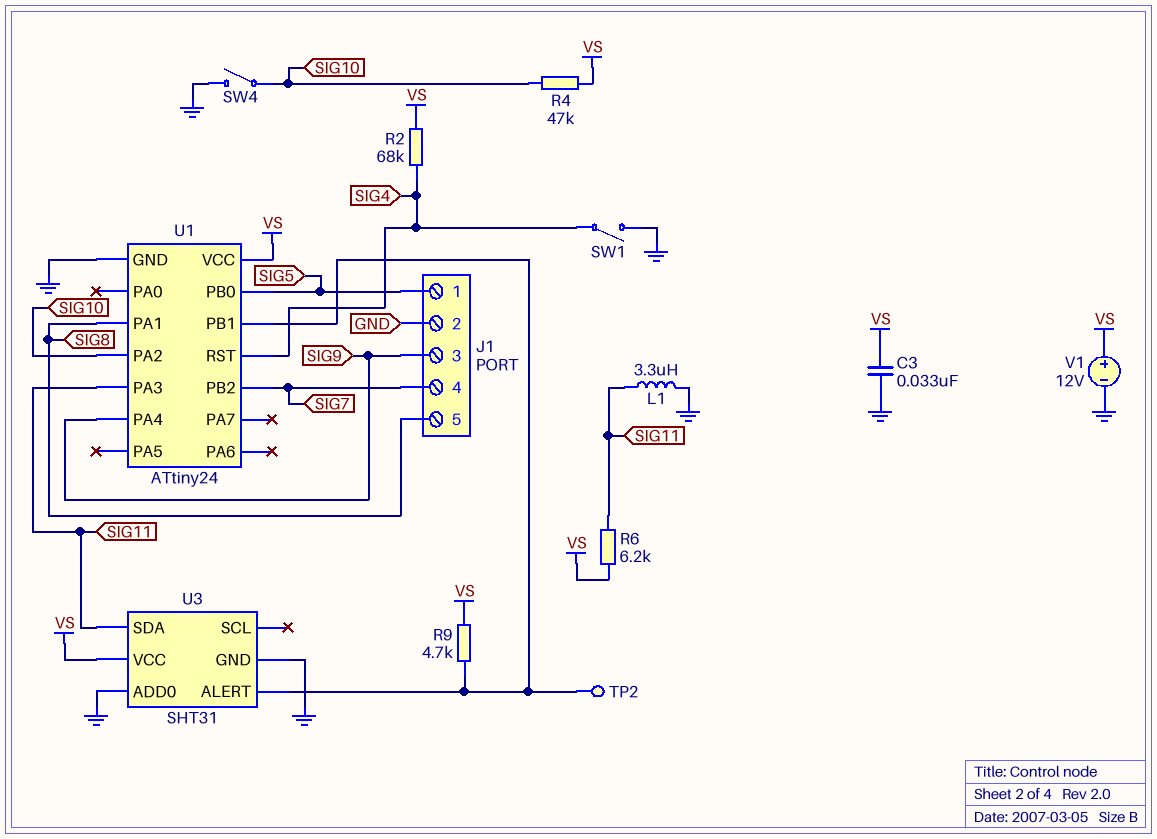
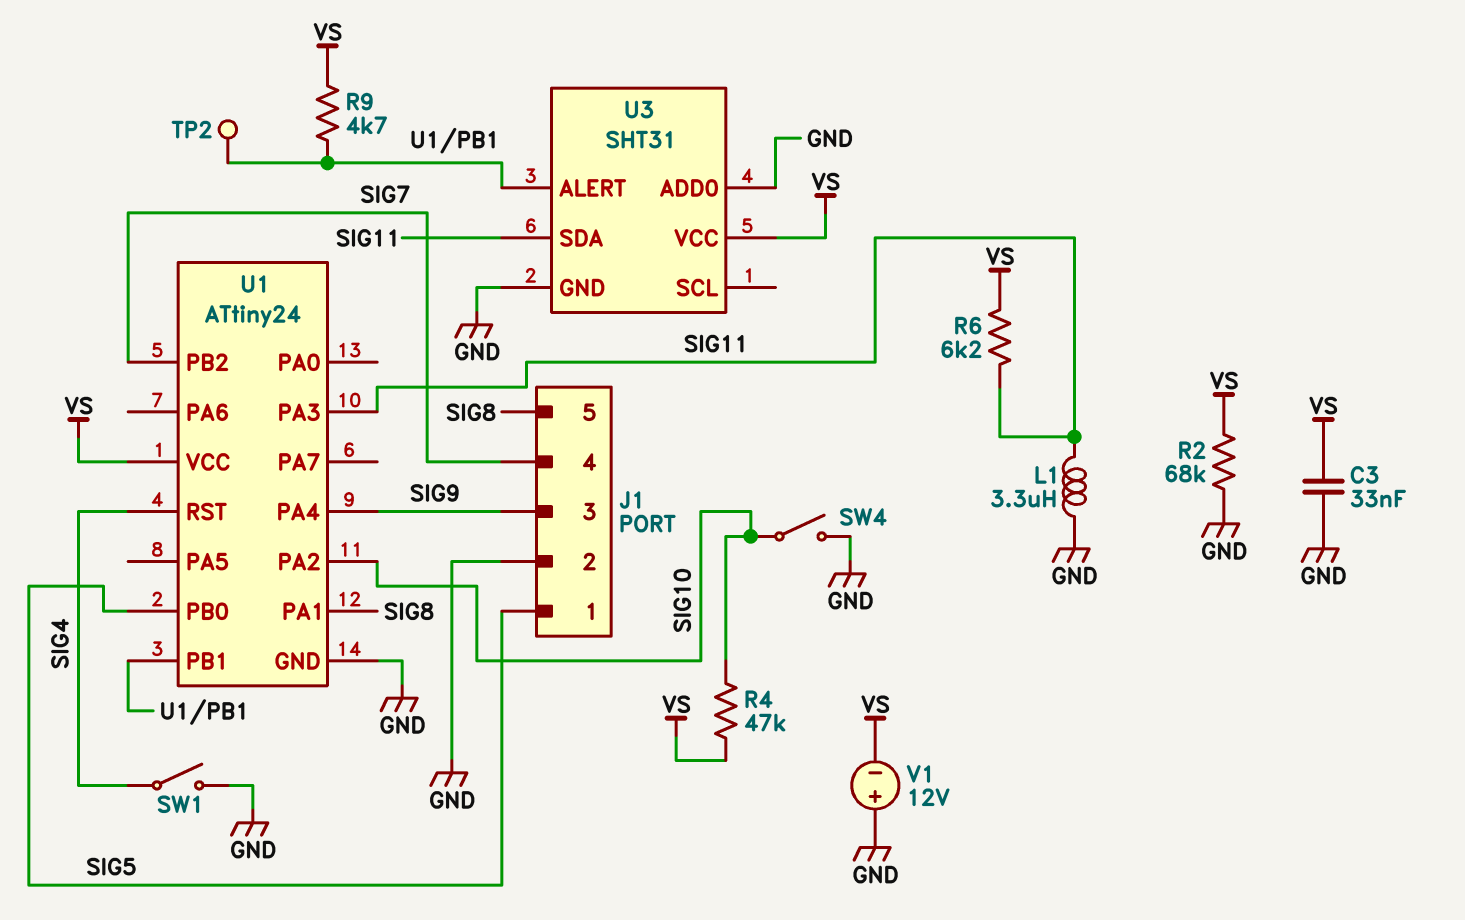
R2: 68k (SIG4, VS) -> 68k (GND, VS)
V1: 12V (plus VS, minus GND) -> 12V (plus GND, minus VS)

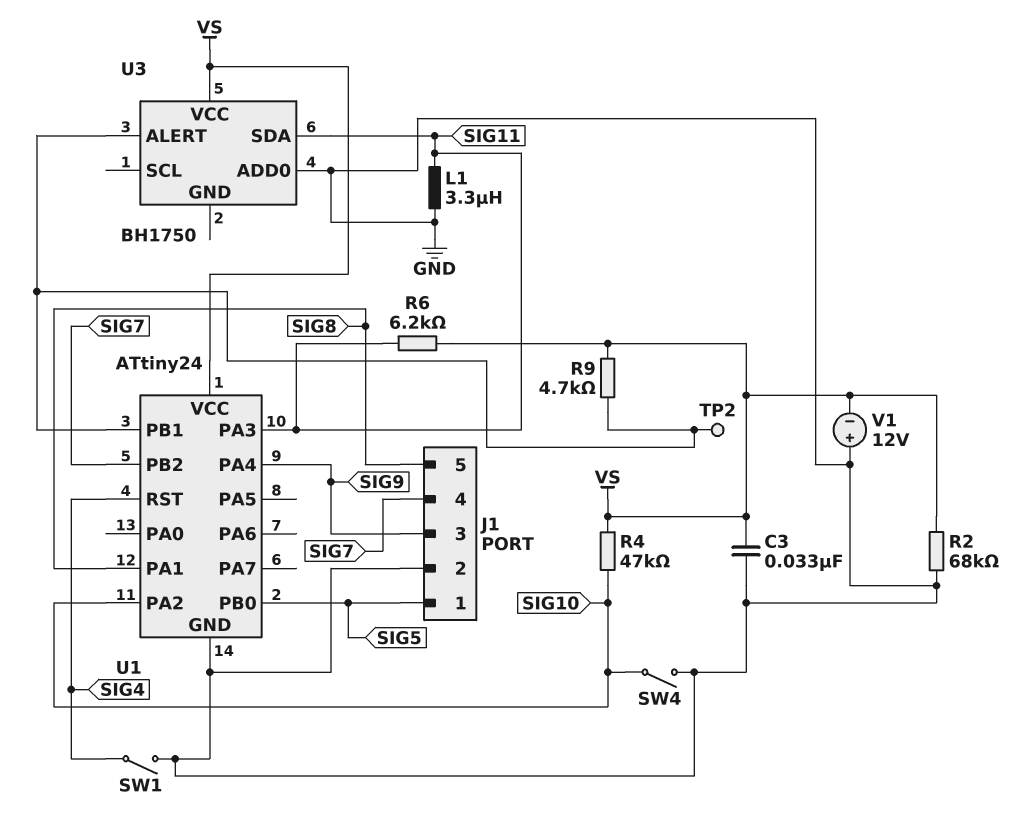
U3: SHT31 -> BH1750
U3 pin GND: GND -> none

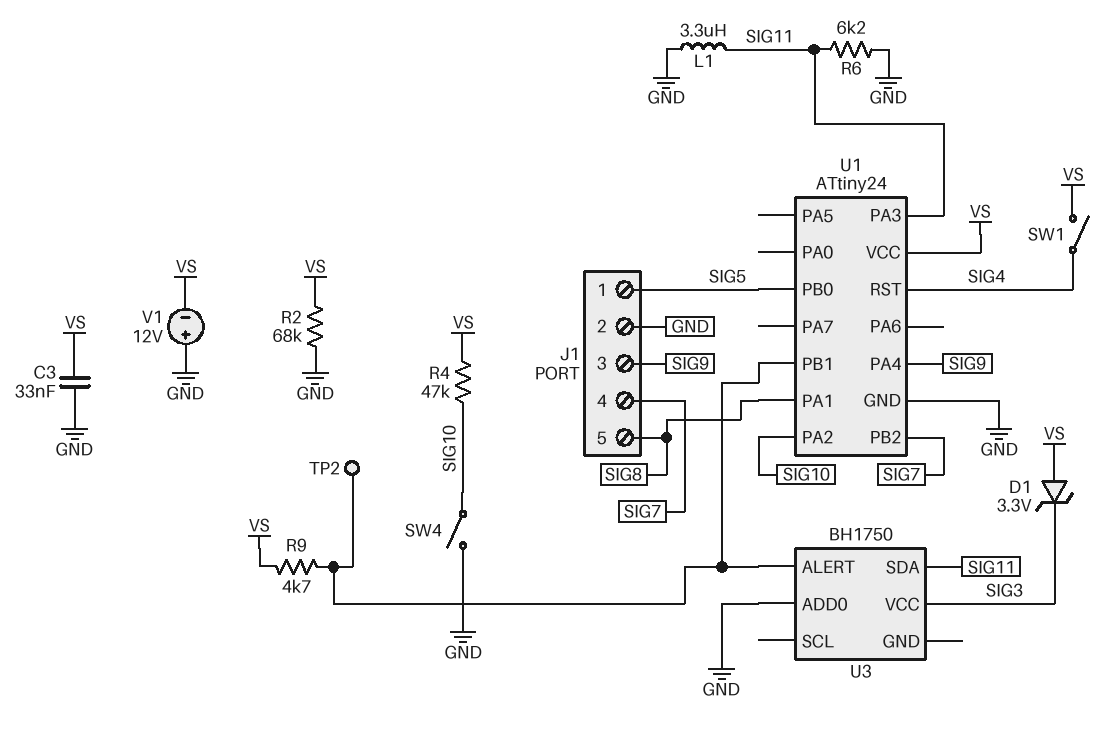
D1: none -> zener 3.3V (A VS, K SIG3)
R6: 6.2k (SIG11, VS) -> 6.2k (GND, SIG11)
SW1: switch (GND, SIG4) -> switch (SIG4, VS)
U3 pin VCC: VS -> SIG3

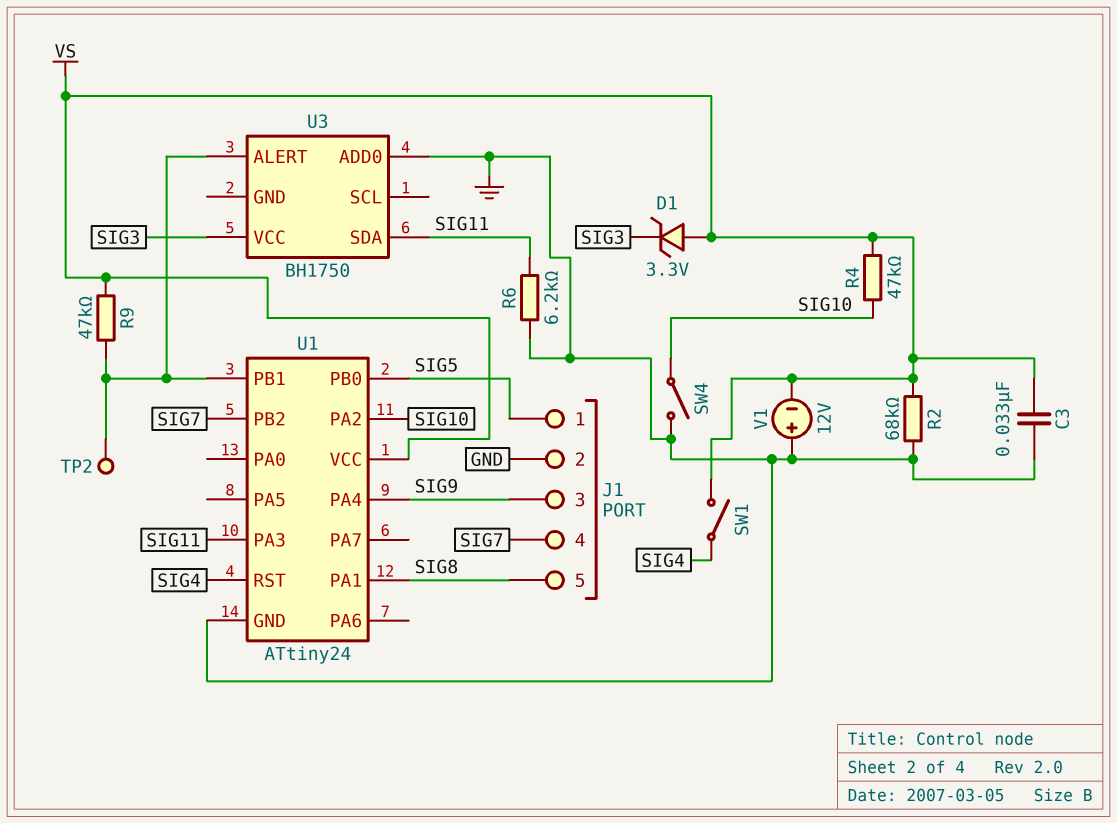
L1: 3.3uH (GND, SIG11) -> none
R9: 4.7k (U1/PB1, VS) -> 47k (U1/PB1, VS)

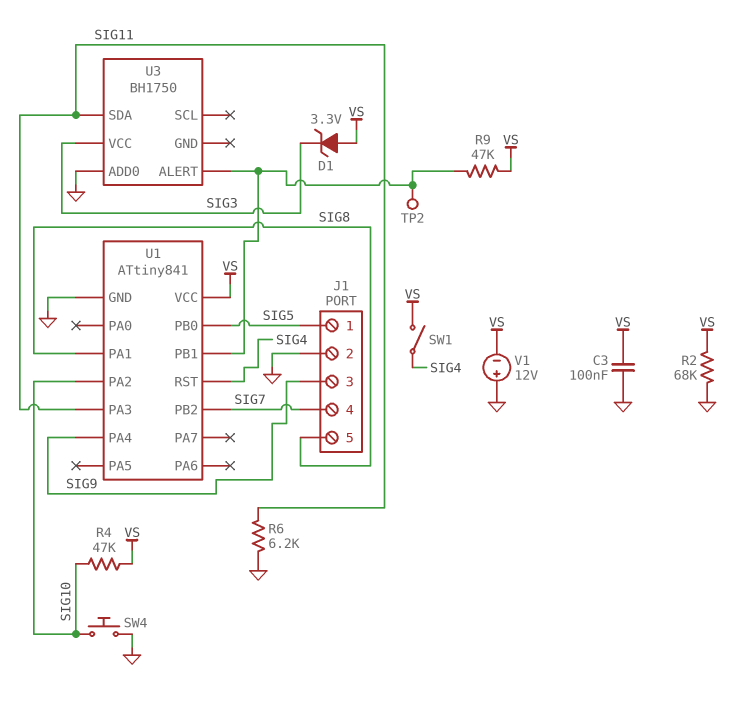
C3: 33nF (GND, VS) -> 100nF (GND, VS)
SW4: switch (GND, SIG10) -> button (GND, SIG10)
U1: ATtiny24 -> ATtiny841

